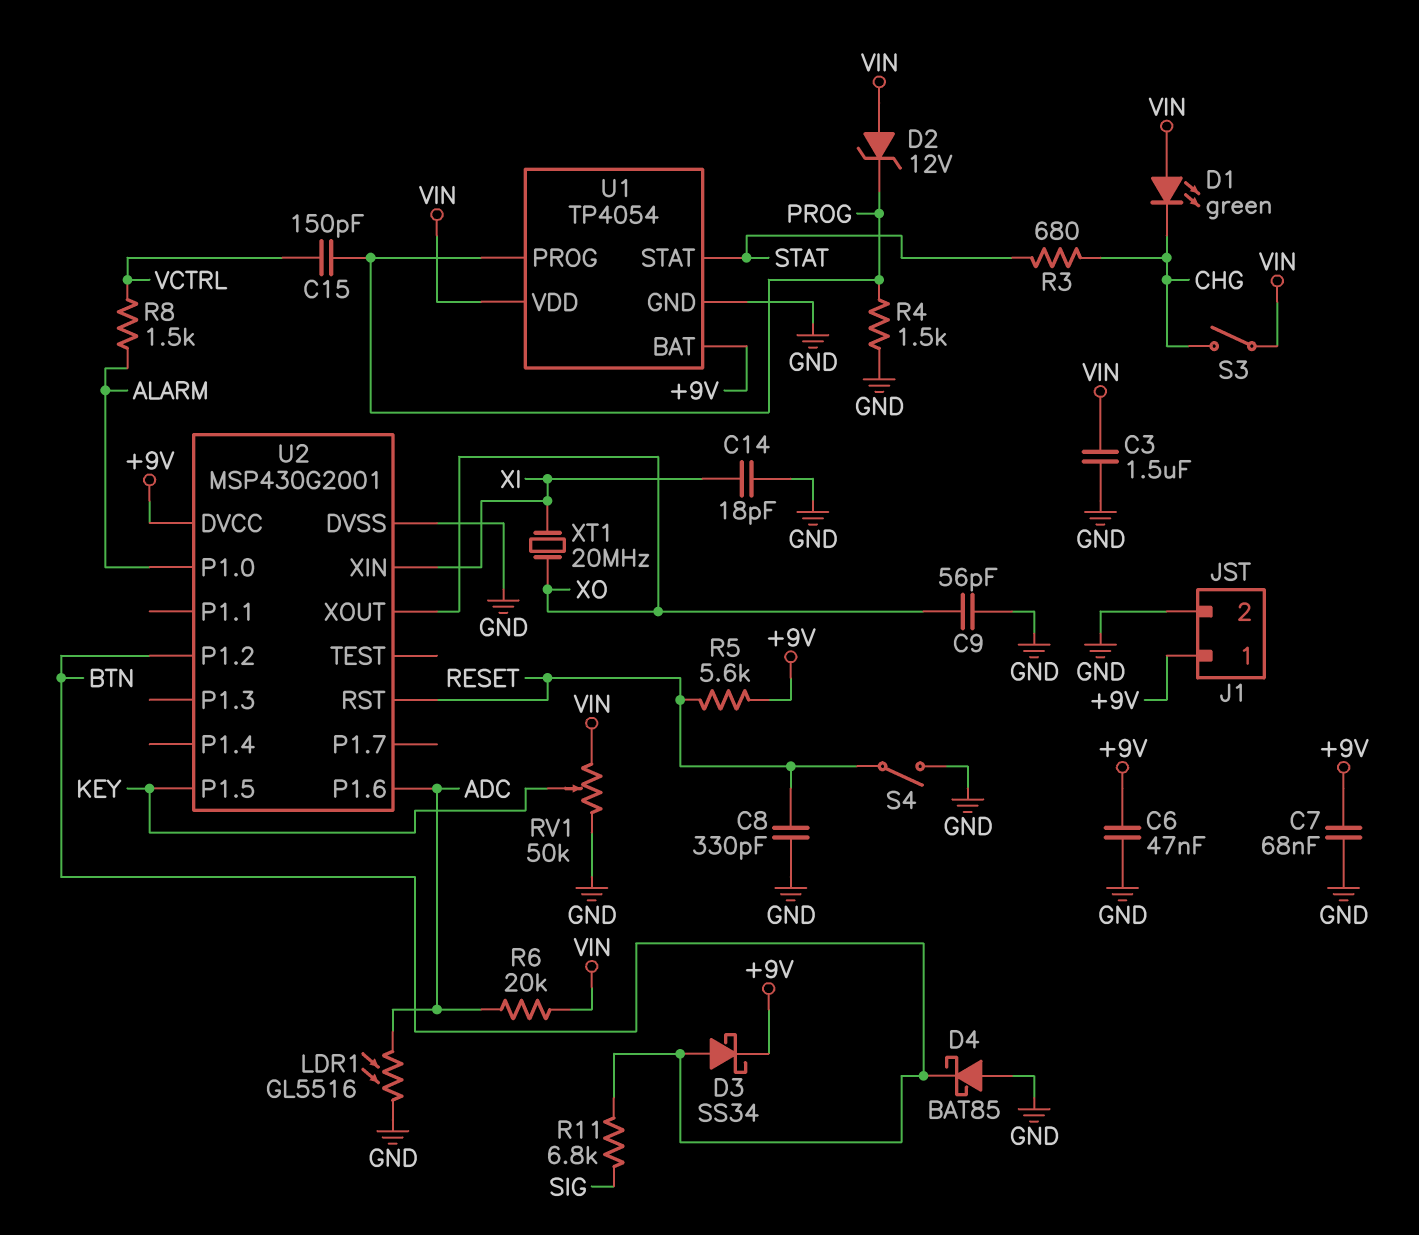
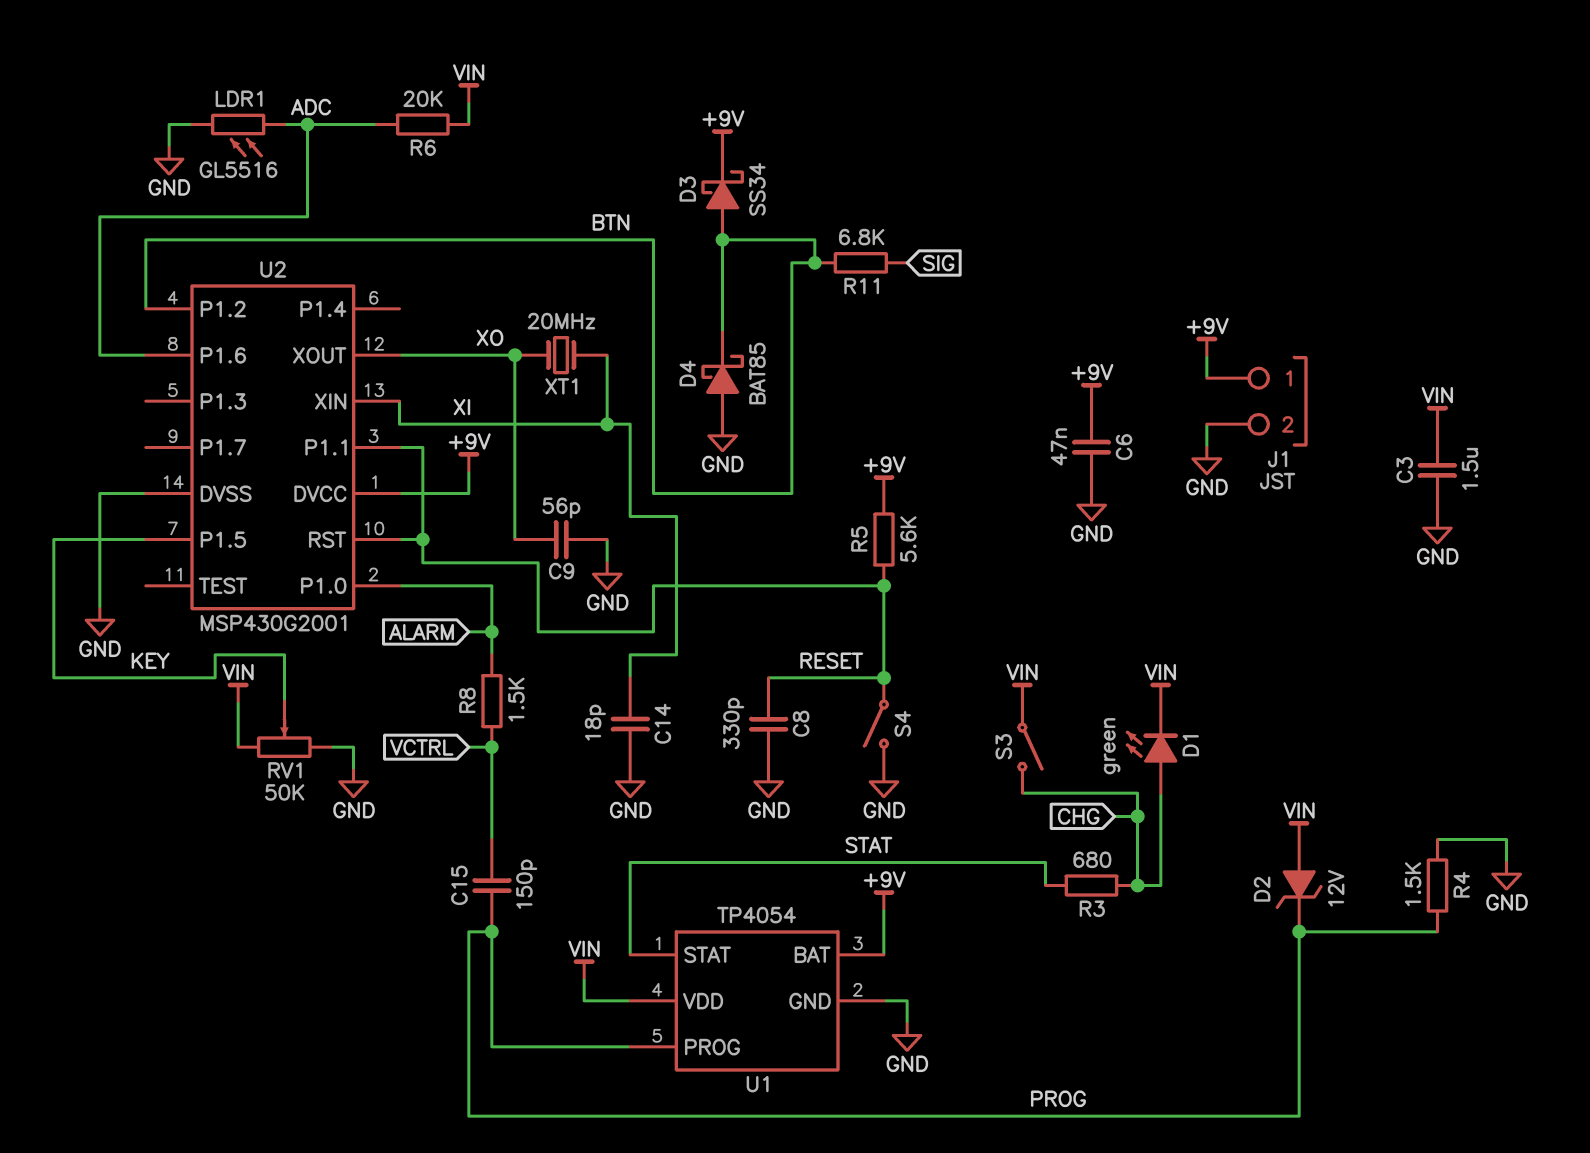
C7: 68nF (+9V, GND) -> none
D1: LED green (A VIN, K CHG) -> LED green (A CHG, K VIN)
U2 pin P1.1: none -> RESET

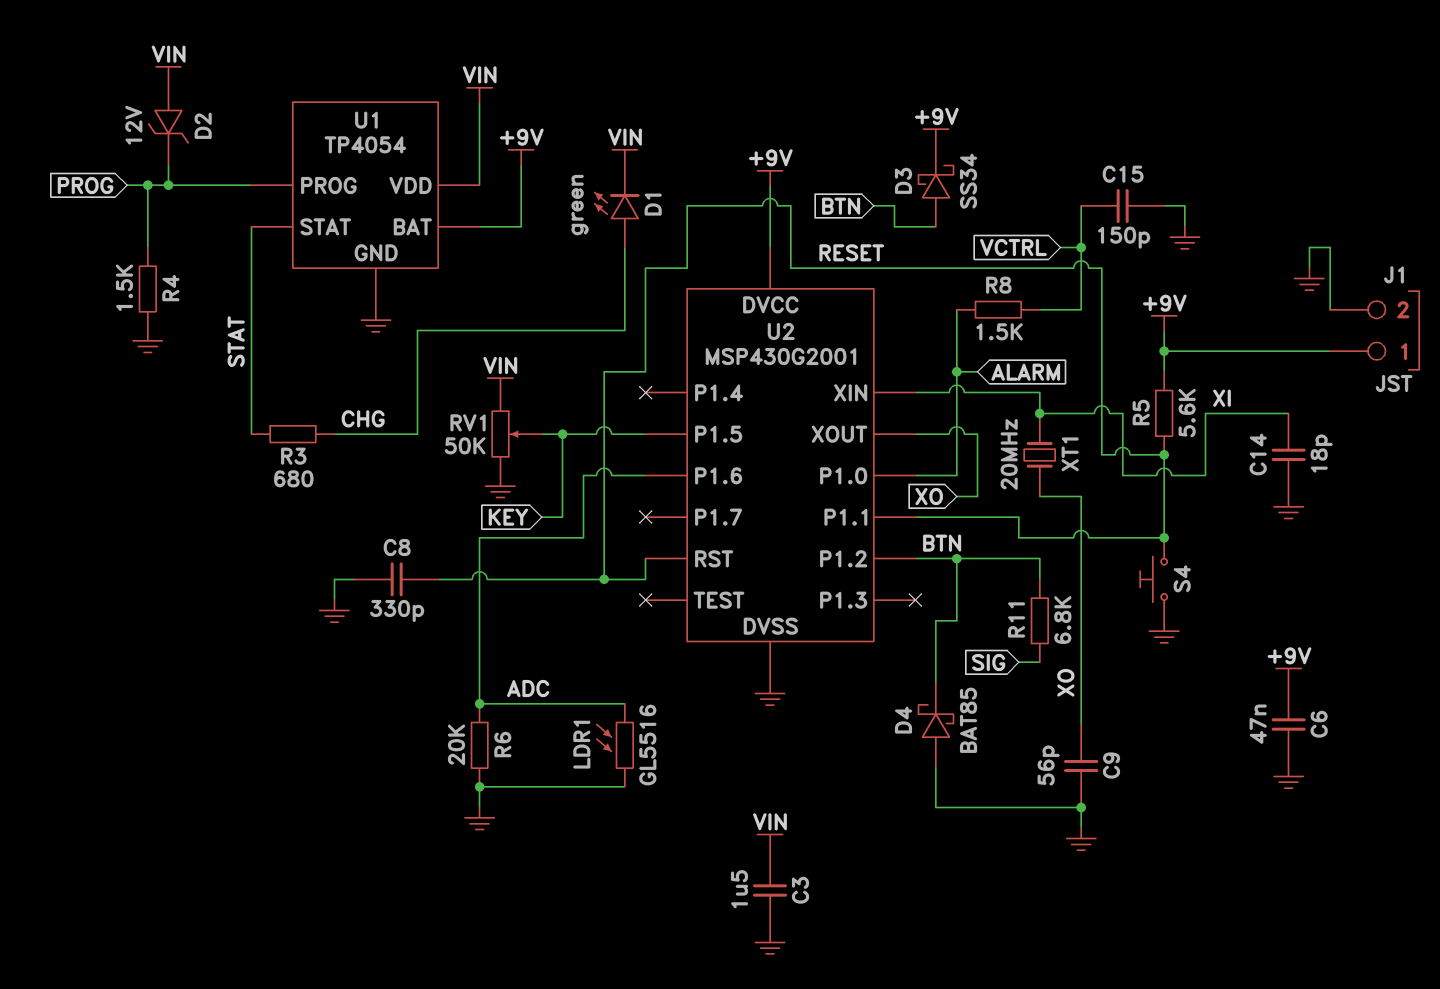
C15: 150pF (PROG, VCTRL) -> 150pF (GND, VCTRL)
R6: 20k (ADC, VIN) -> 20k (ADC, GND)
S3: switch (CHG, VIN) -> none
S4: switch (GND, RESET) -> button (GND, RESET)

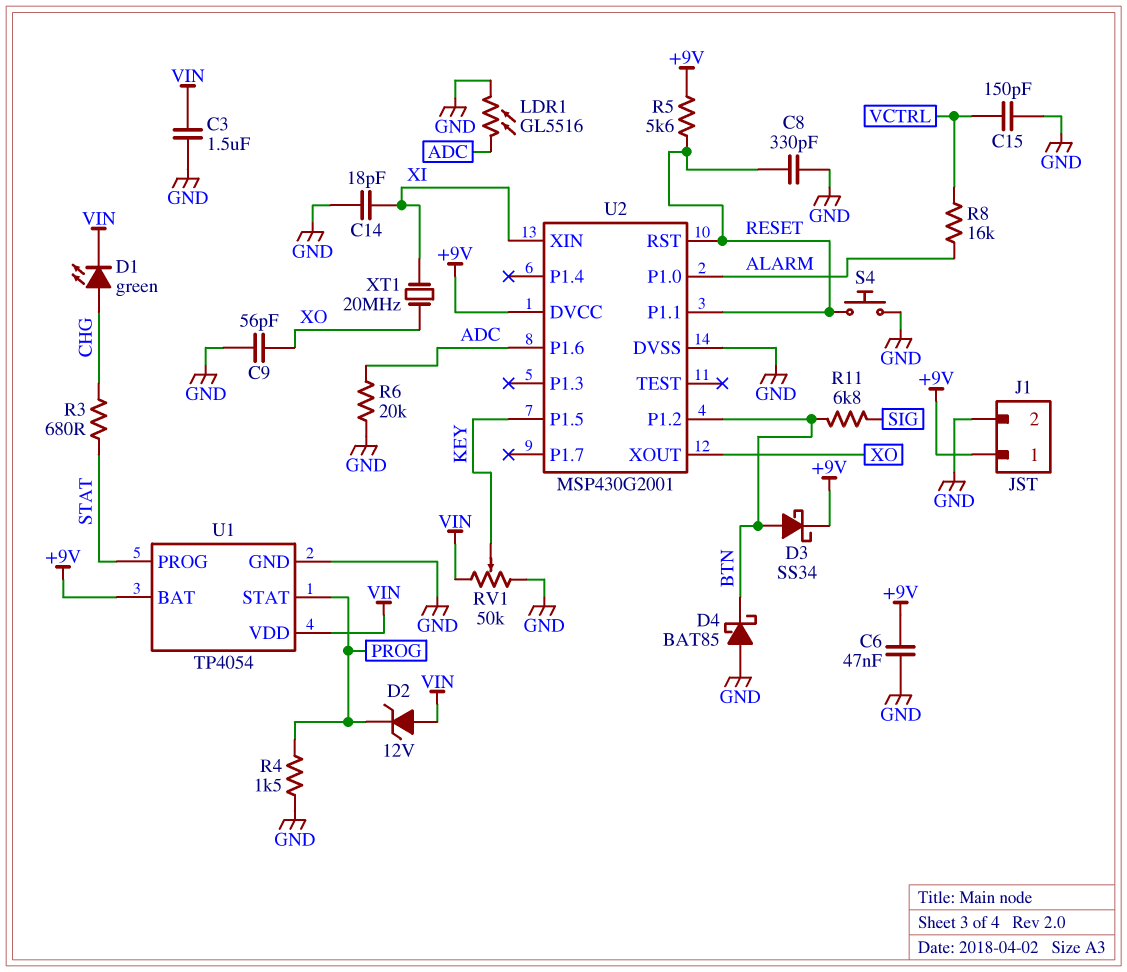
R8: 1.5k (ALARM, VCTRL) -> 16k (ALARM, VCTRL)
U1 pin PROG: PROG -> STAT
U1 pin STAT: STAT -> PROG

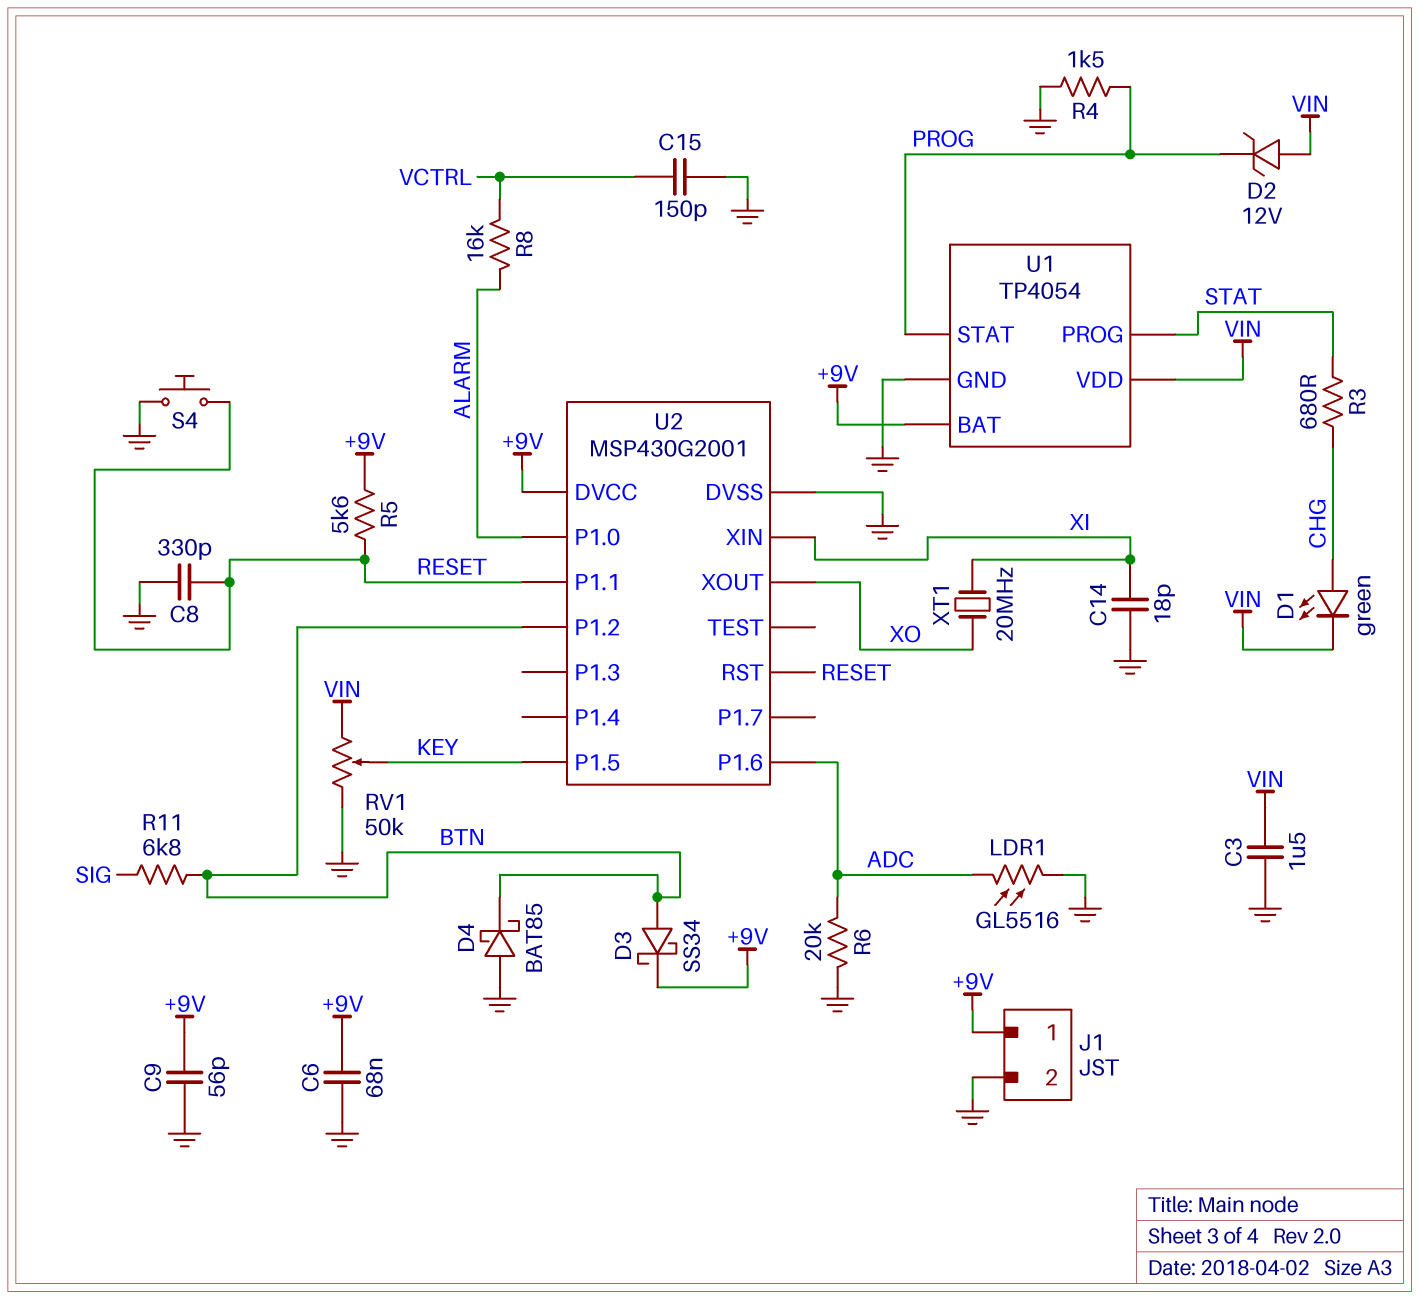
C6: 47nF (+9V, GND) -> 68nF (+9V, GND)
C9: 56pF (GND, XO) -> 56pF (+9V, GND)

